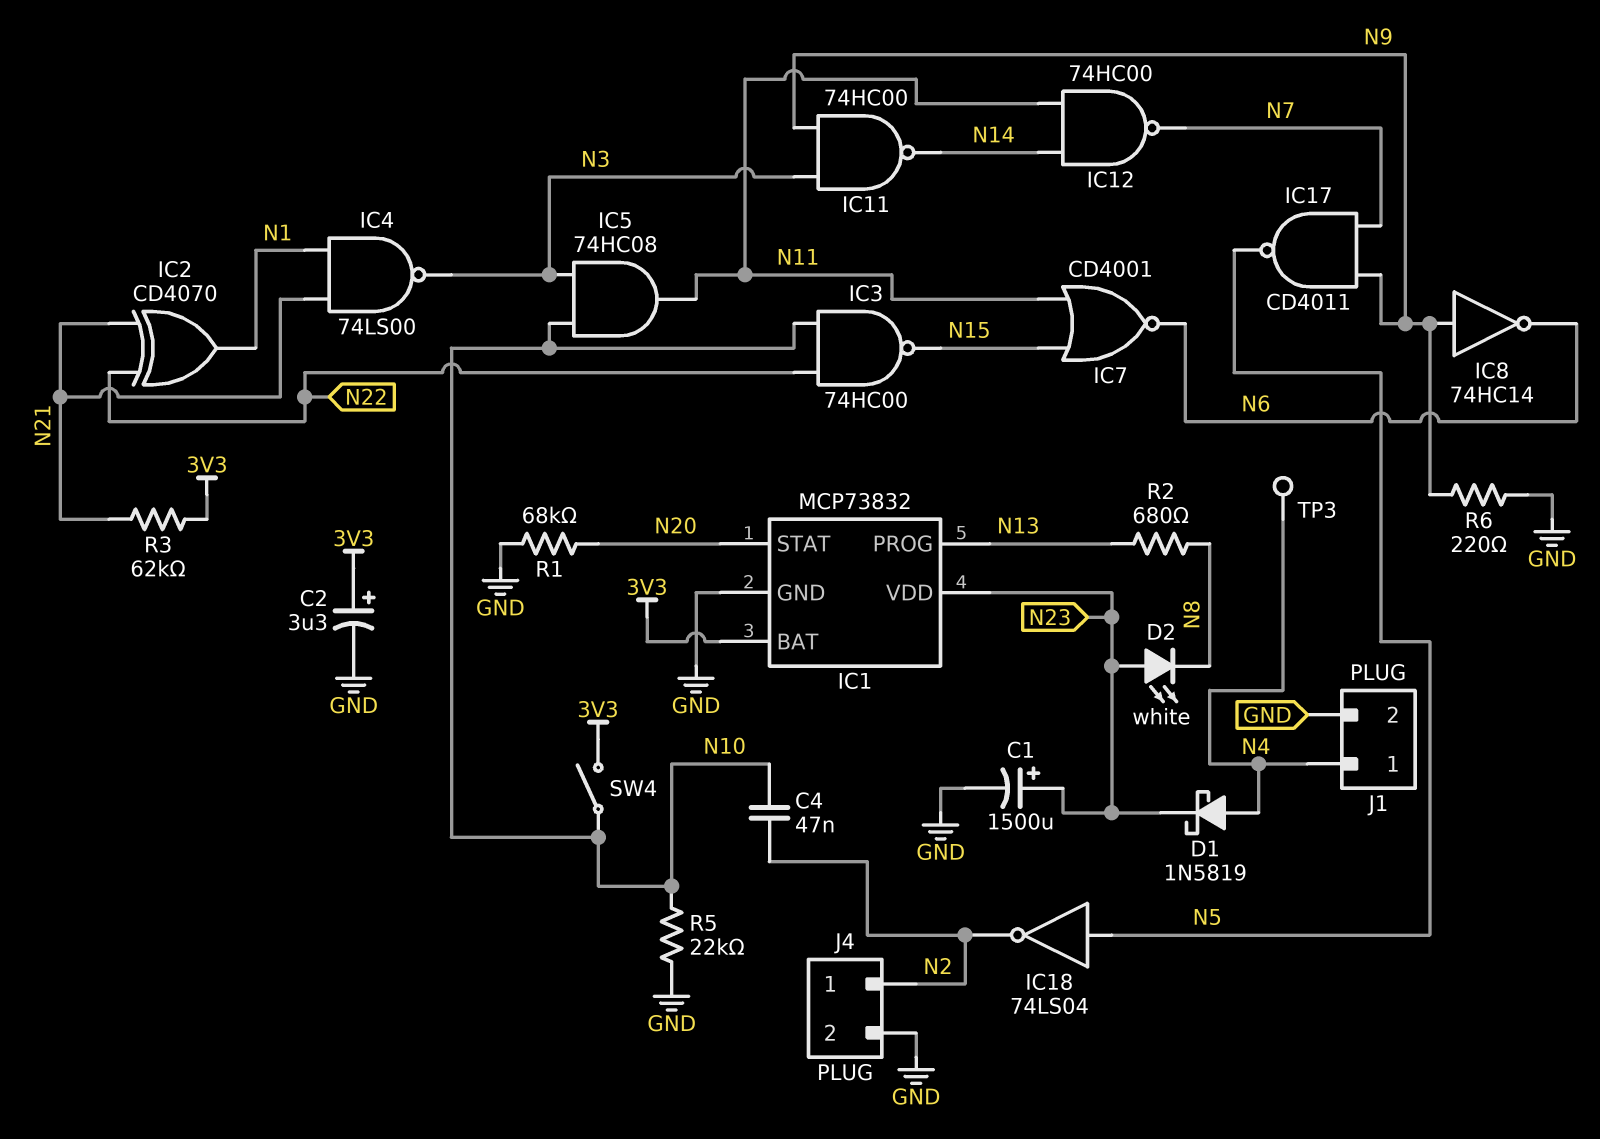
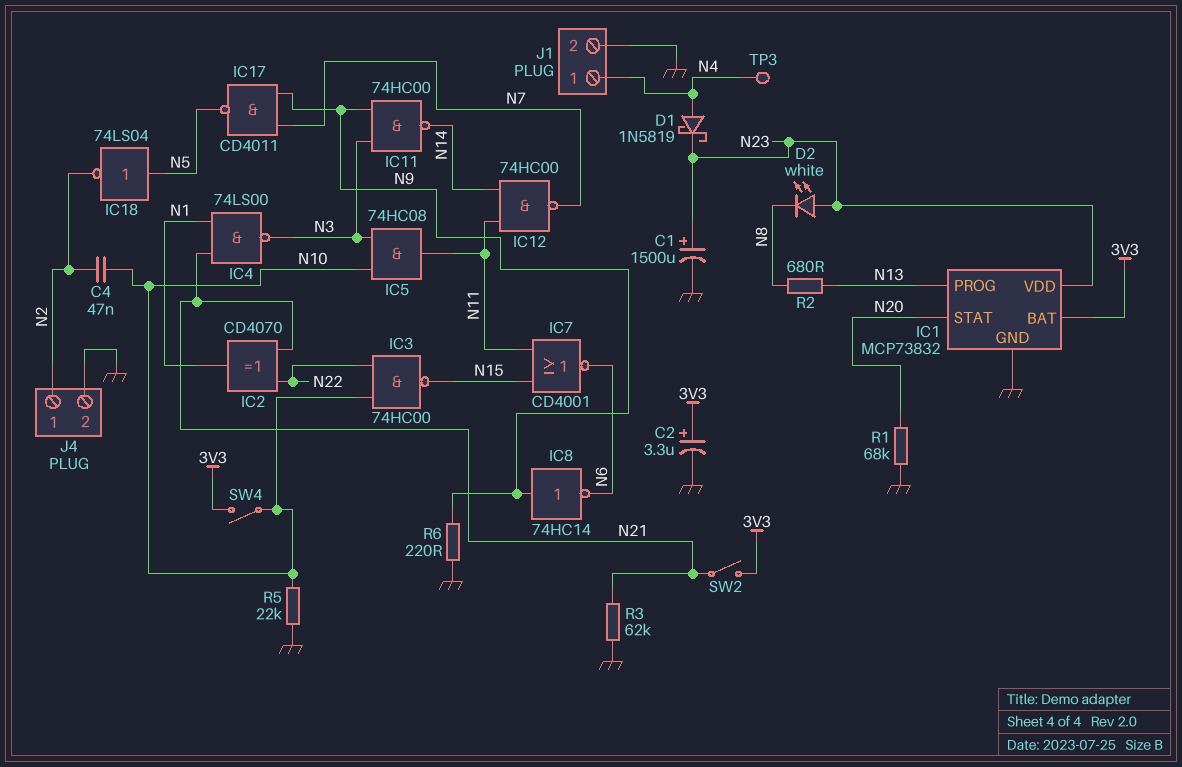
R3: 62k (3V3, N21) -> 62k (GND, N21)
SW2: none -> switch (3V3, N21)

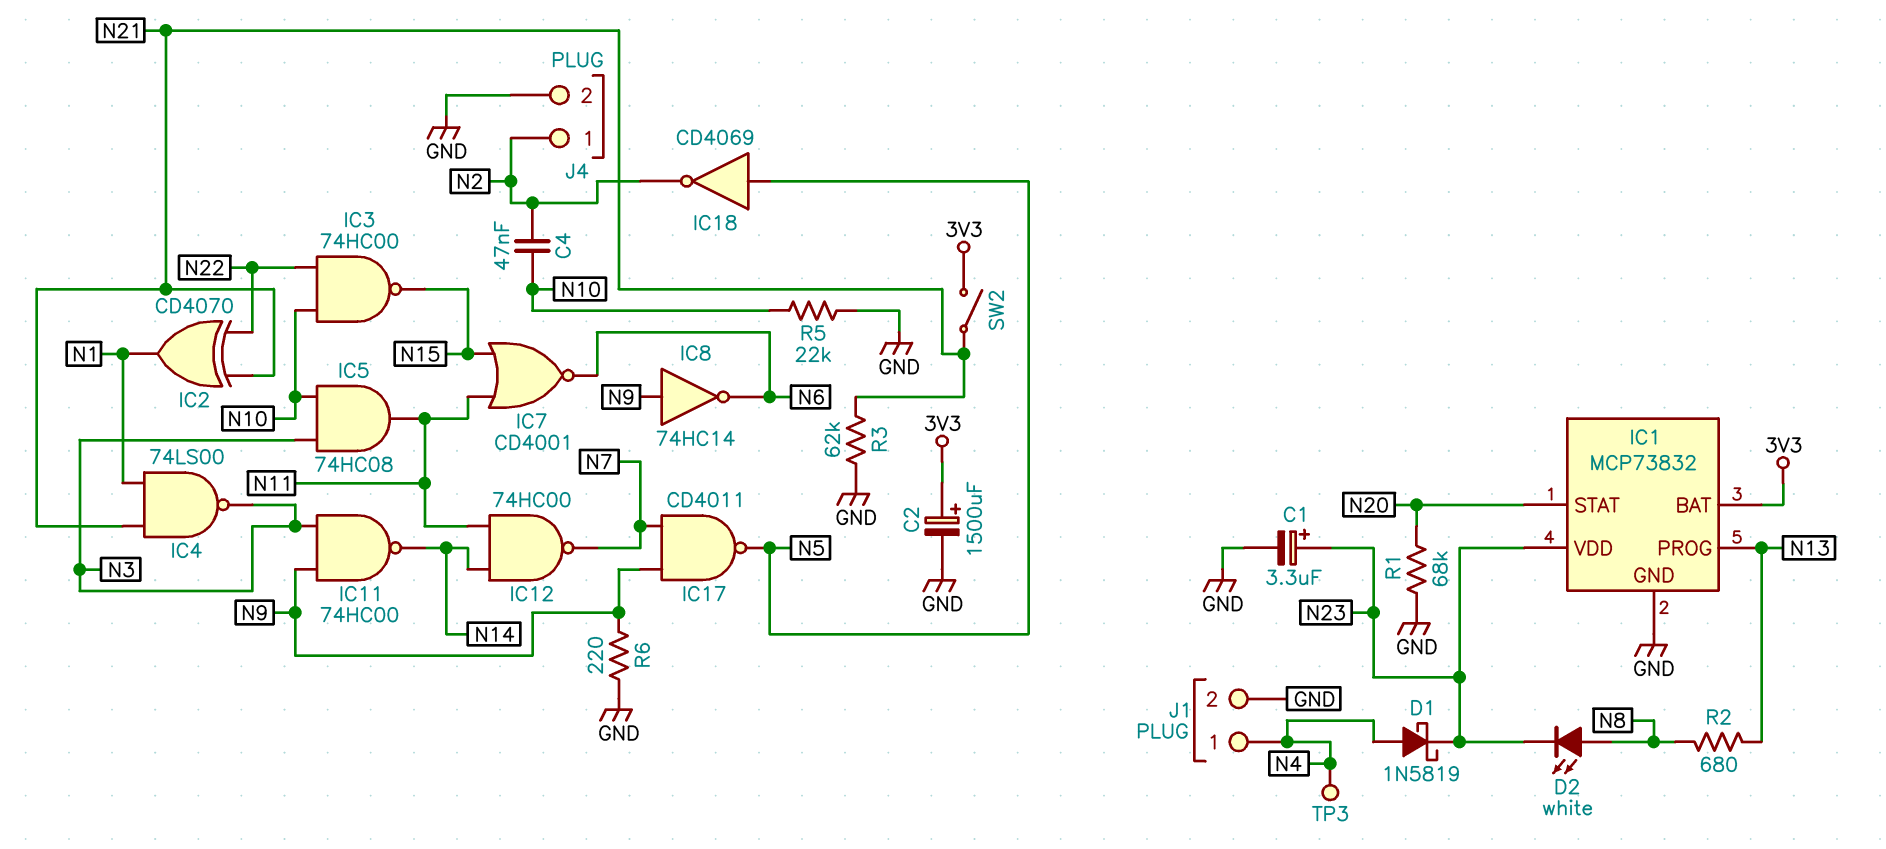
C1: 1500uF (plus N23, minus GND) -> 3.3uF (plus N23, minus GND)
C2: 3.3uF (plus 3V3, minus GND) -> 1500uF (plus 3V3, minus GND)
D2: LED white (A N23, K N8) -> LED white (A N8, K N23)
IC18: NOT 74LS04 (in N5, out N2) -> NOT CD4069 (in N5, out N2)
SW4: switch (3V3, N10) -> none

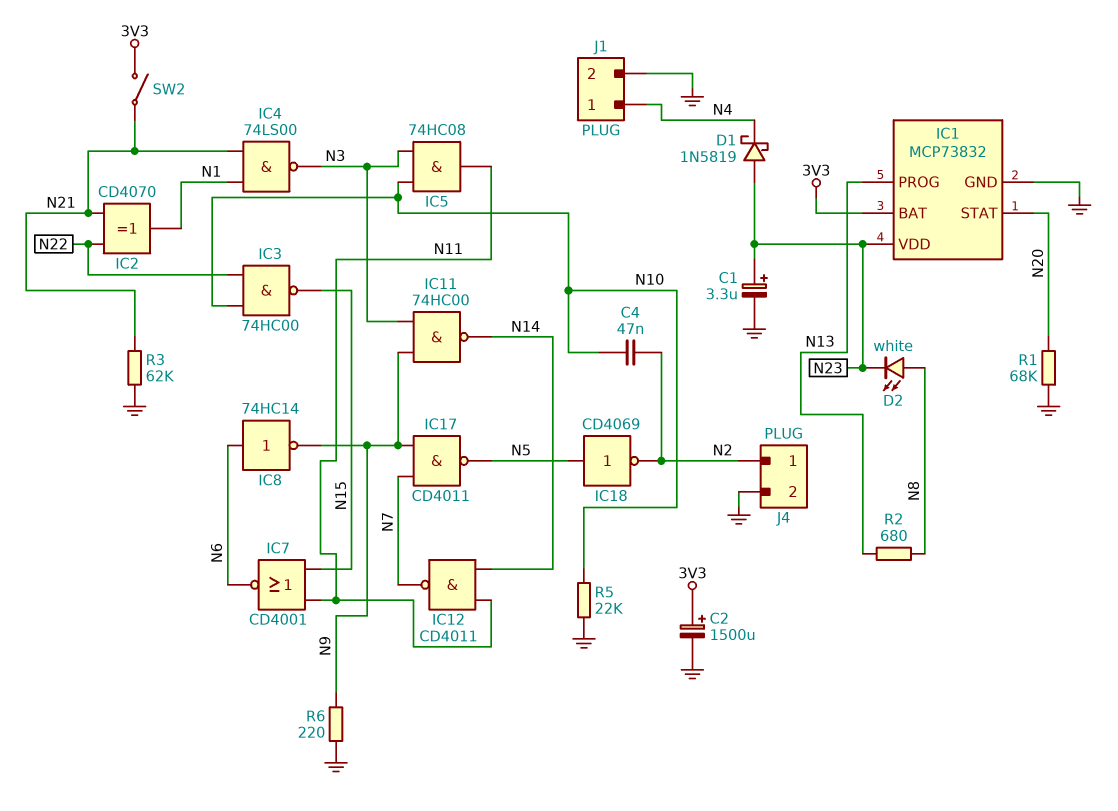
D1: schottky 1N5819 (A N4, K N23) -> schottky 1N5819 (A N23, K N4)
IC8: NOT 74HC14 (in N9, out N6) -> NOT 74HC14 (in N6, out N9)
IC12: NAND 74HC00 (in N11, in N14, out N7) -> NAND CD4011 (in N11, in N14, out N7)
TP3: test point (N4) -> none

